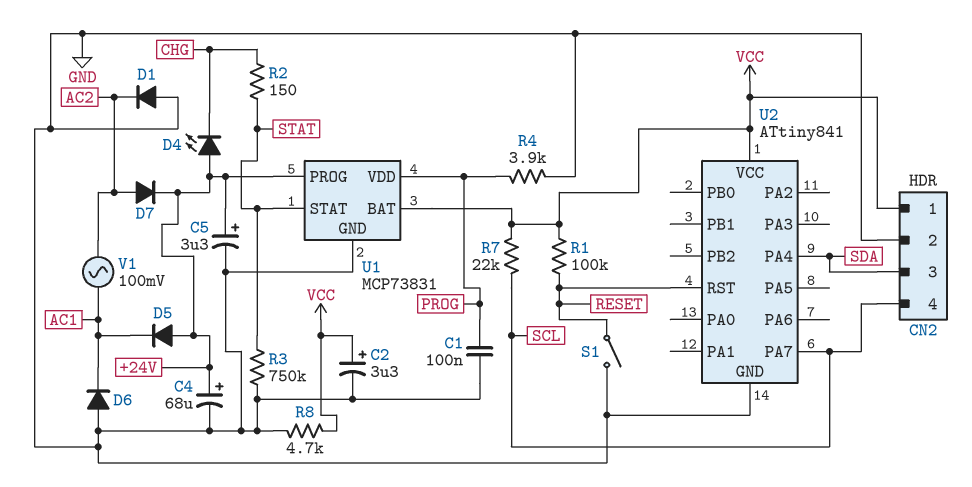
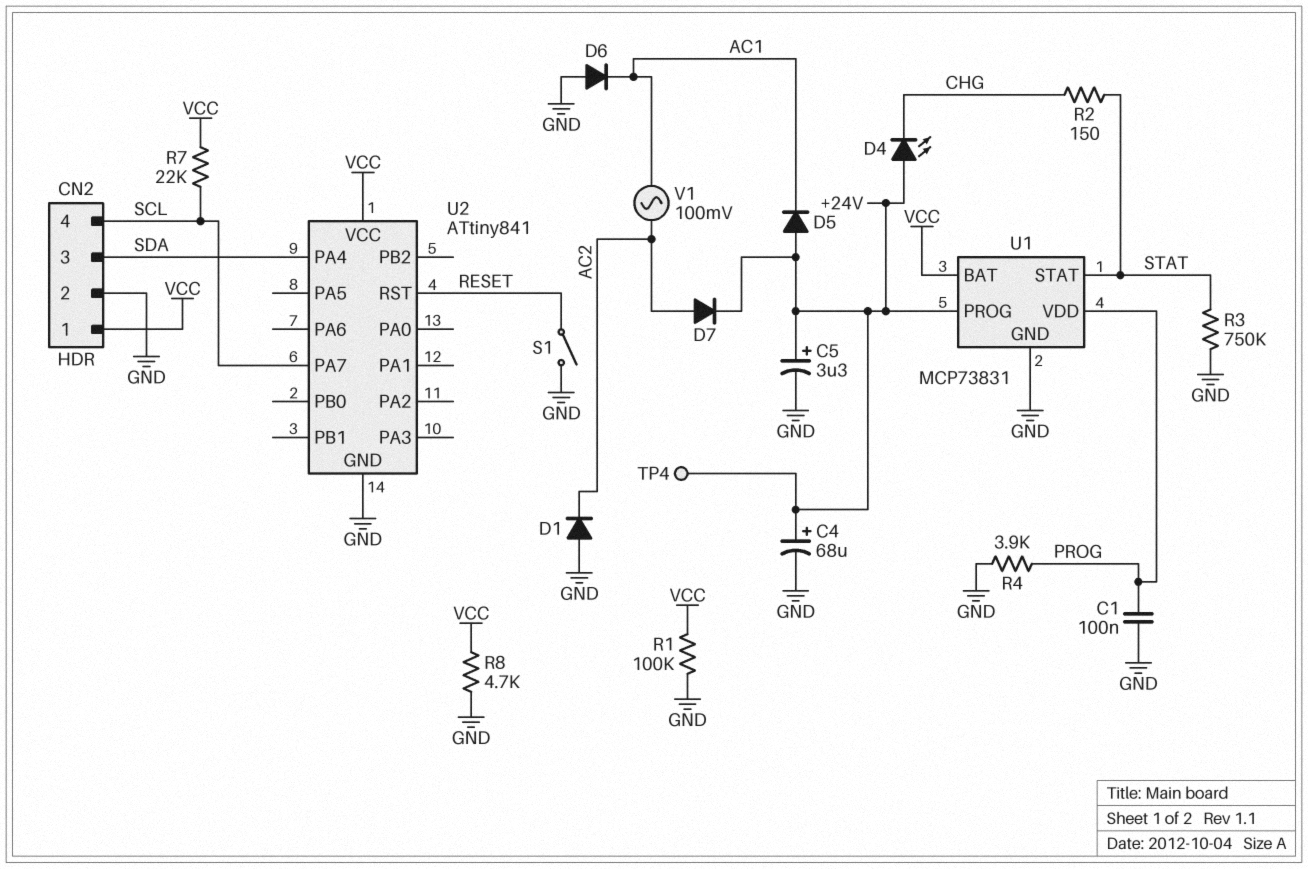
C2: 3.3uF (plus VCC, minus GND) -> none
R1: 100k (RESET, VCC) -> 100k (GND, VCC)
TP4: none -> test point (+24V)

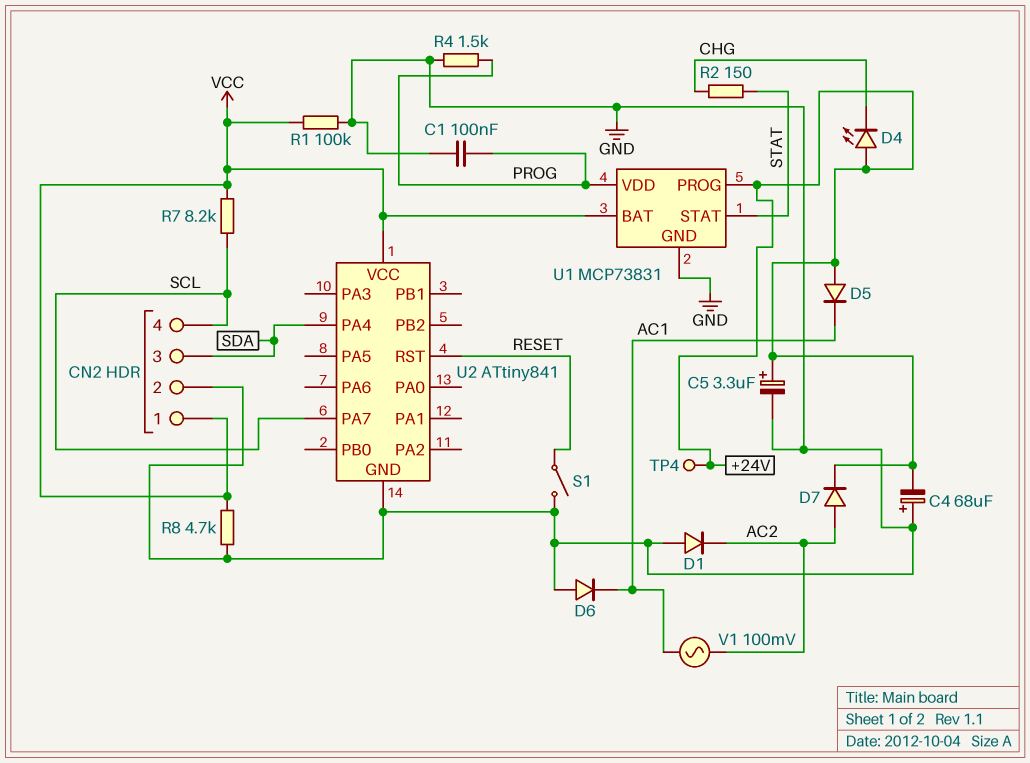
C4: 68uF (plus +24V, minus GND) -> 68uF (plus GND, minus +24V)
R3: 750k (GND, STAT) -> none
R4: 3.9k (GND, PROG) -> 1.5k (GND, PROG)
R7: 22k (SCL, VCC) -> 8.2k (SCL, VCC)

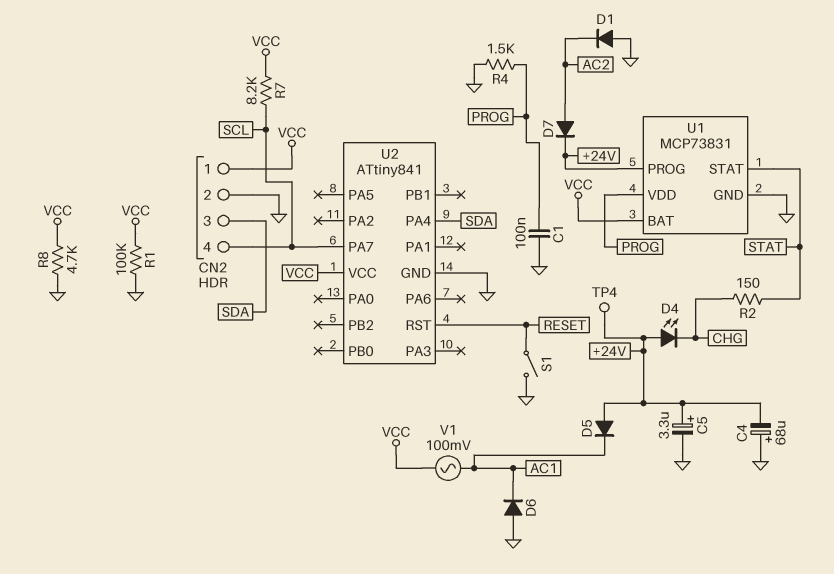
V1: AC 100mV (AC1, AC2) -> AC 100mV (AC1, VCC)

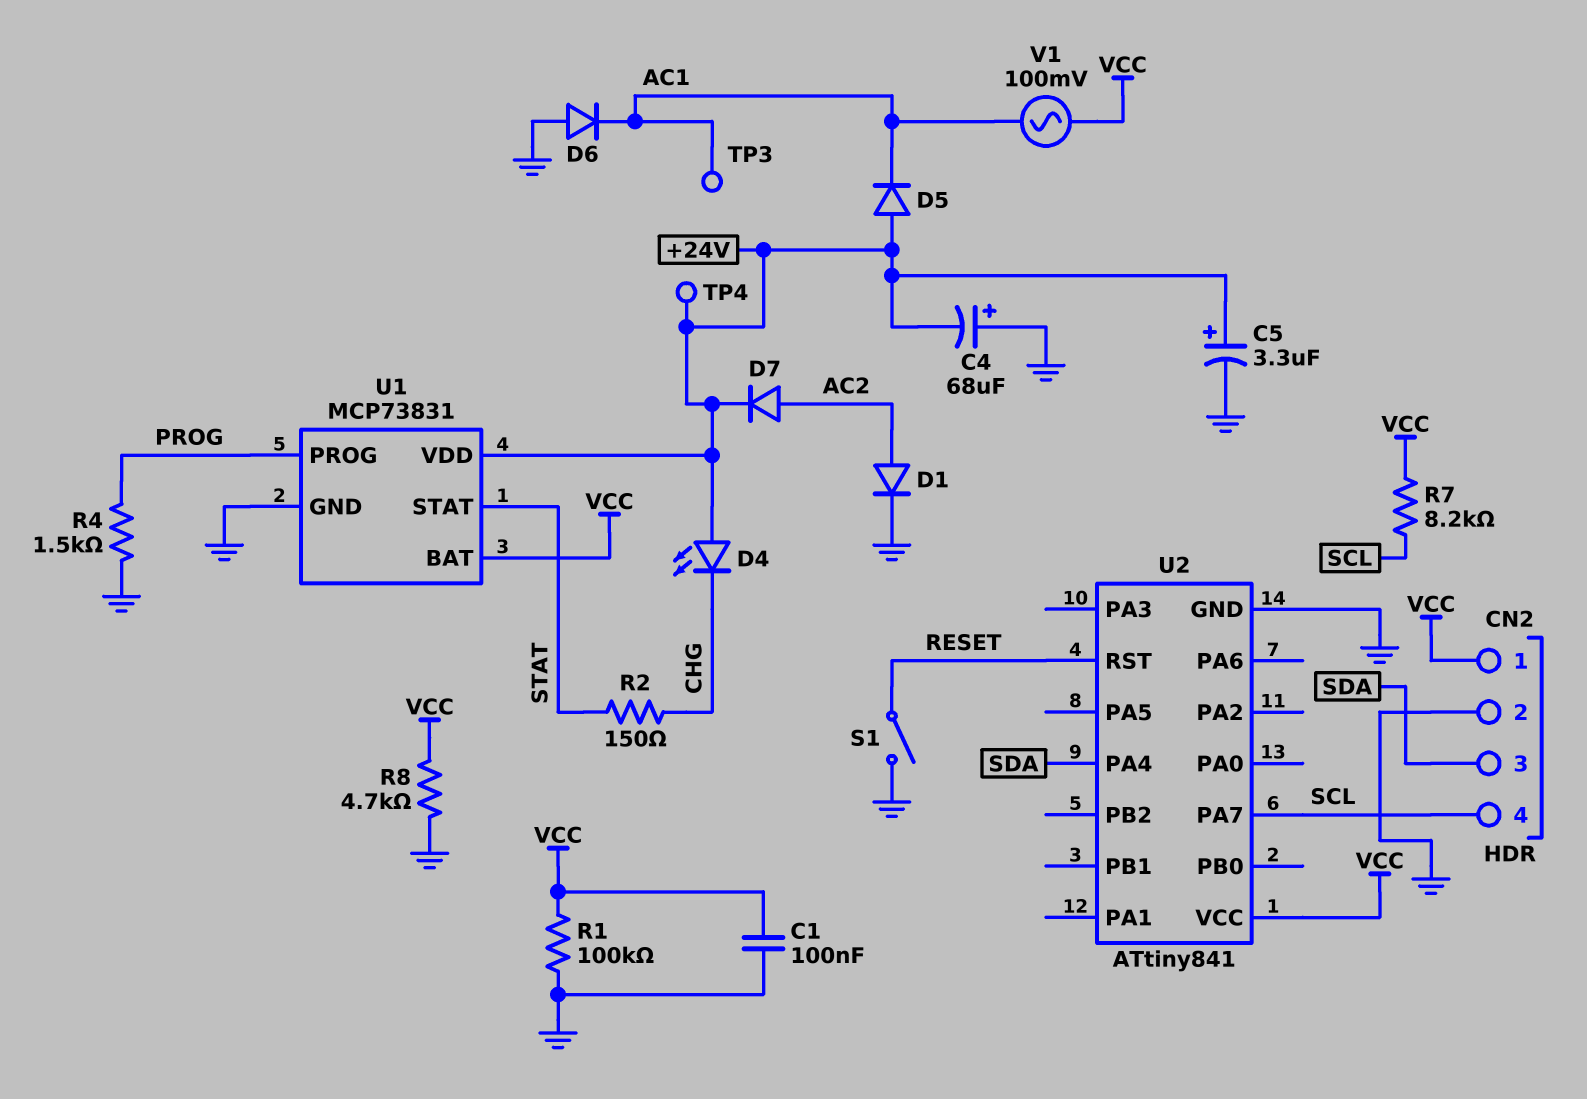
C1: 100nF (GND, PROG) -> 100nF (GND, VCC)
D1: diode (A GND, K AC2) -> diode (A AC2, K GND)
TP3: none -> test point (AC1)
U1 pin PROG: +24V -> PROG
U1 pin VDD: PROG -> +24V

